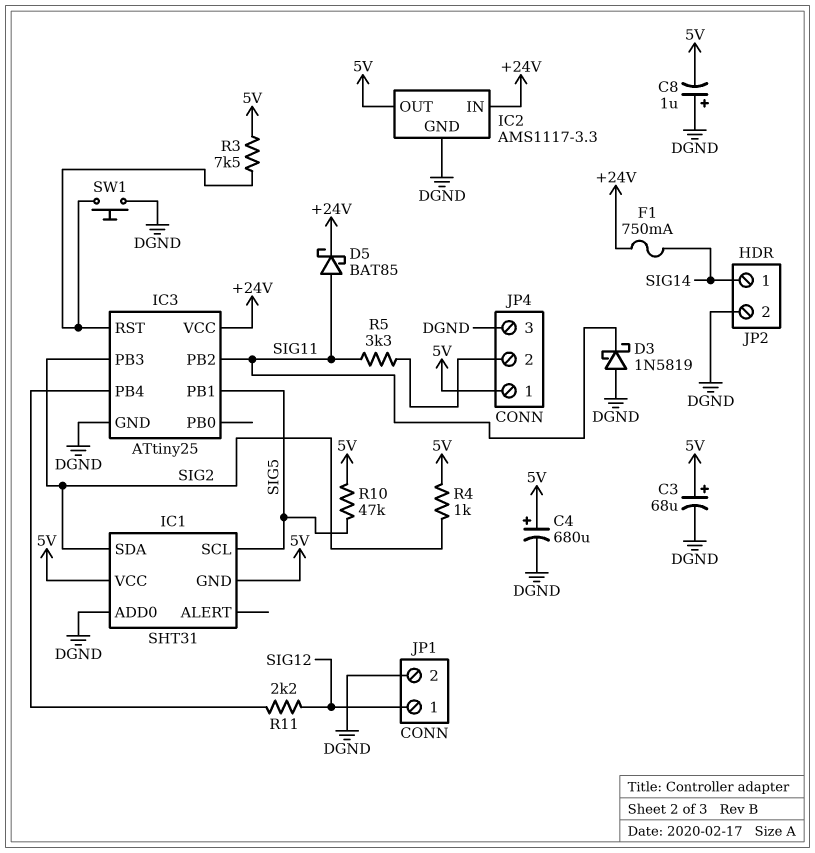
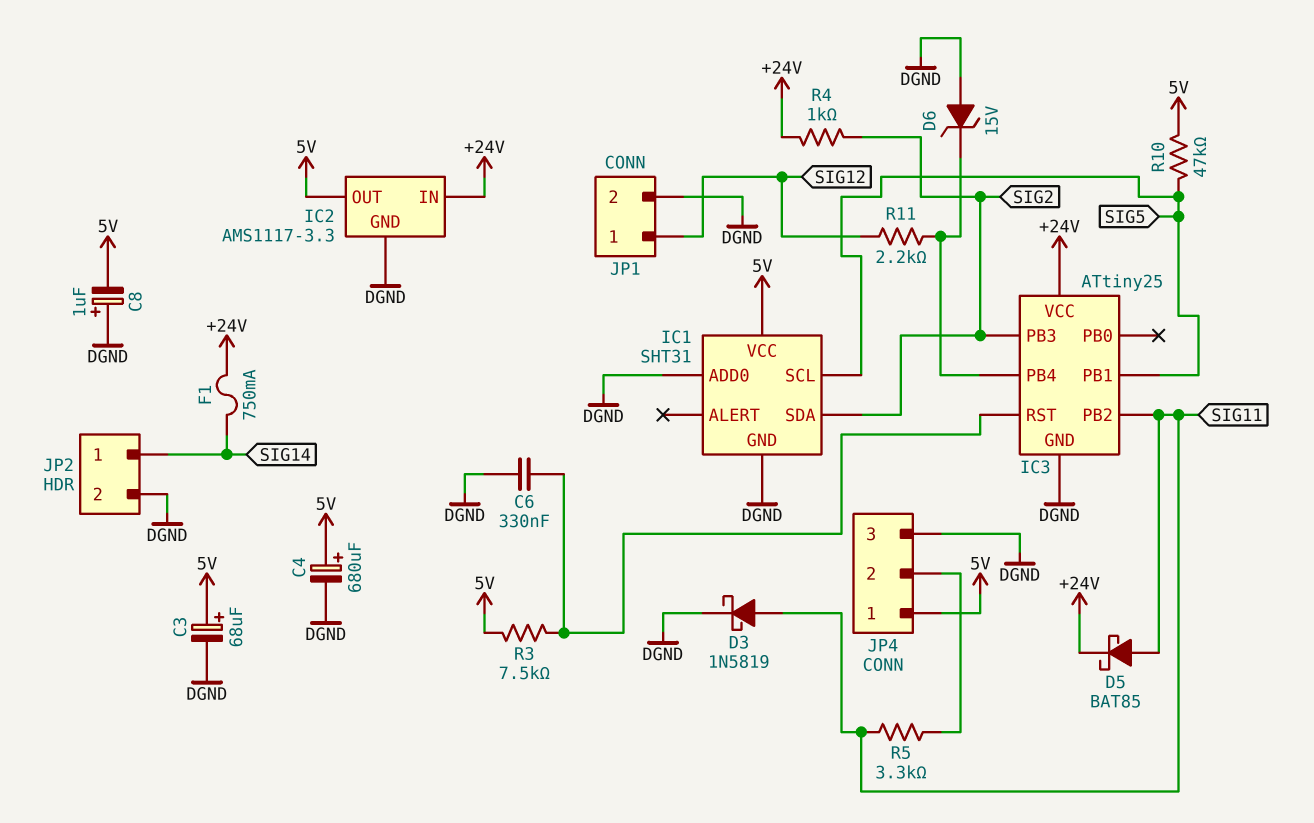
C6: none -> 330nF (DGND, IC3/RST)
D3: schottky 1N5819 (A DGND, K SIG11) -> schottky 1N5819 (A SIG11, K DGND)
D6: none -> zener 15V (A DGND, K IC3/PB4)
IC1 pin GND: 5V -> DGND
R4: 1k (5V, SIG2) -> 1k (+24V, SIG2)
SW1: button (DGND, IC3/RST) -> none

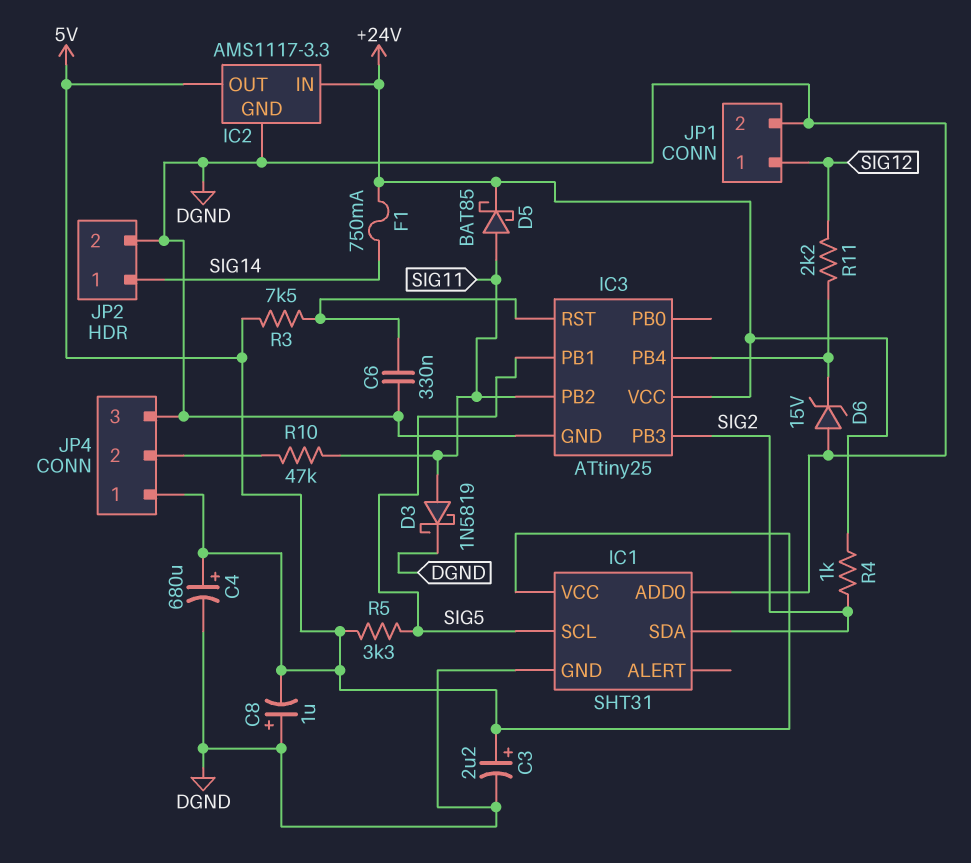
C3: 68uF (plus 5V, minus DGND) -> 2.2uF (plus 5V, minus DGND)
R5: 3.3k (JP4/2, SIG11) -> 3.3k (5V, SIG5)
R10: 47k (5V, SIG5) -> 47k (JP4/2, SIG11)

